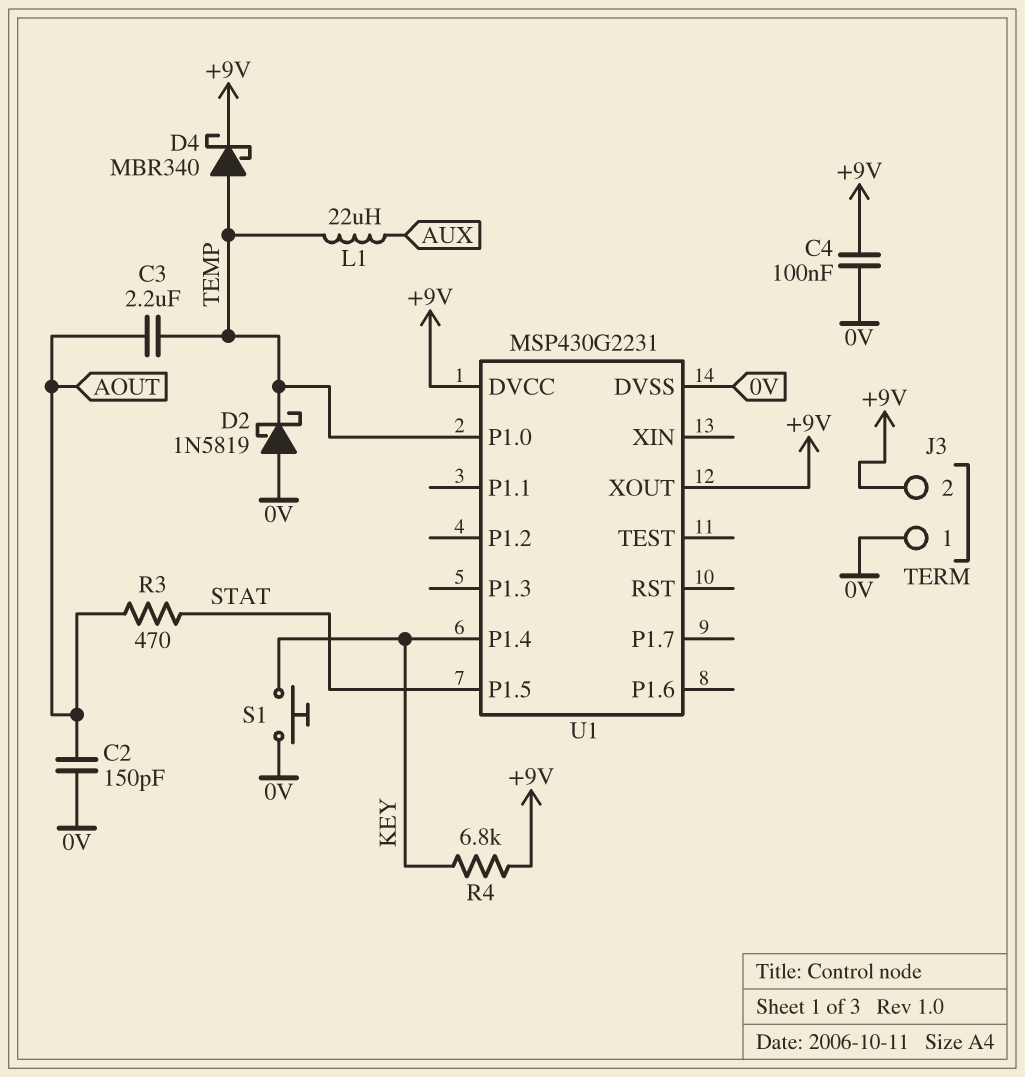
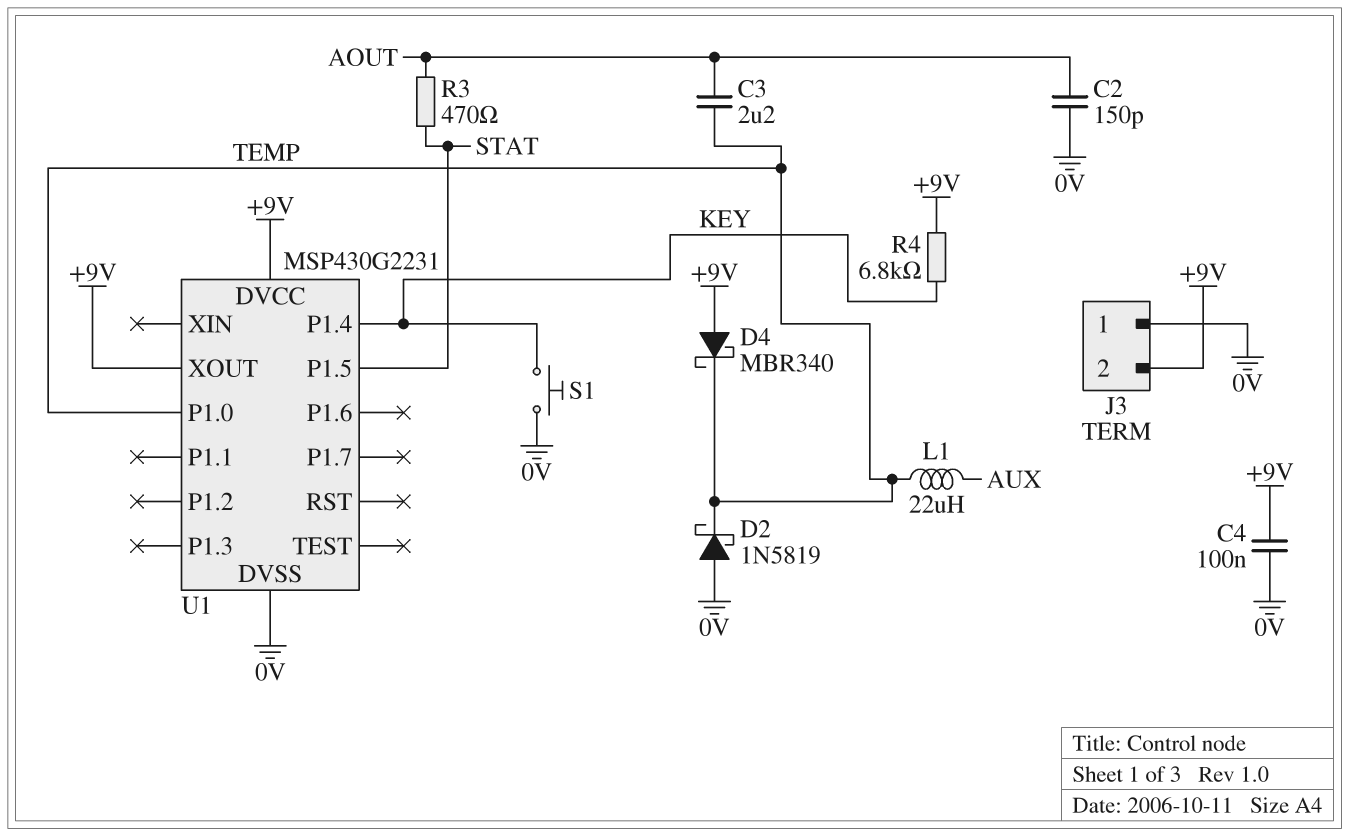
D4: schottky MBR340 (A TEMP, K +9V) -> schottky MBR340 (A +9V, K TEMP)

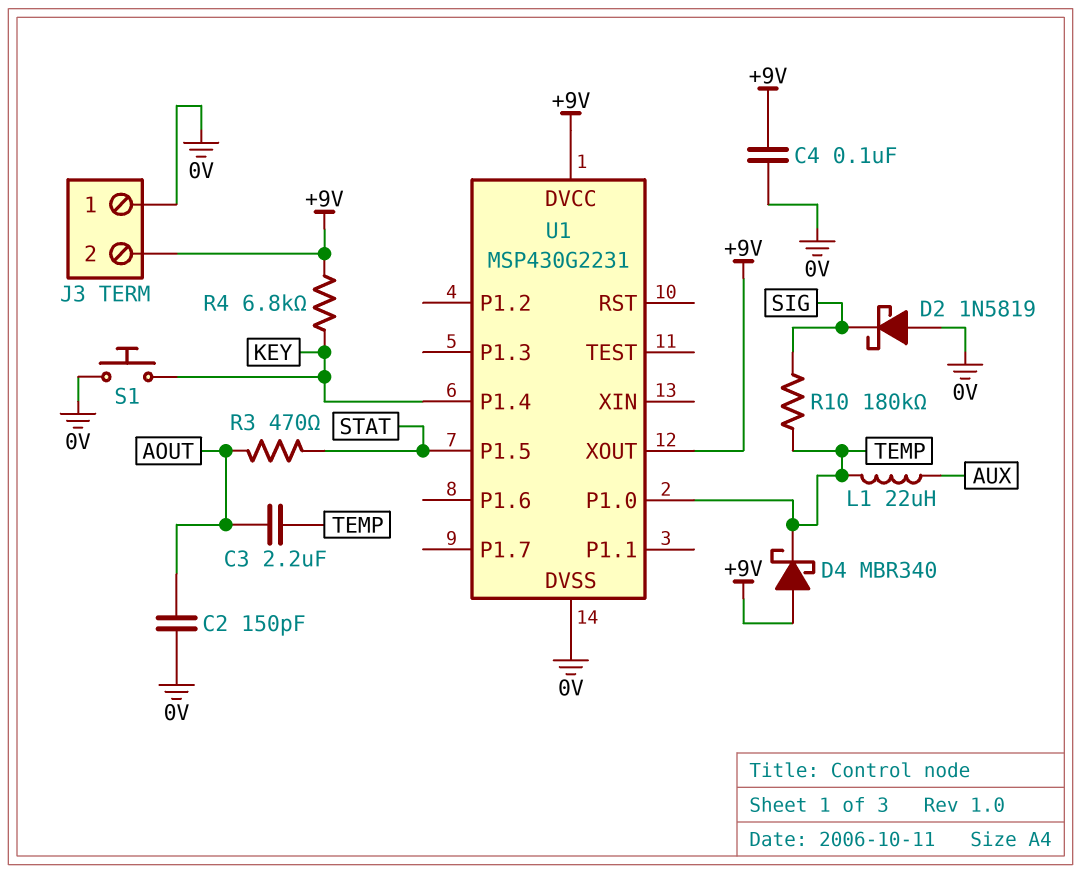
D2: schottky 1N5819 (A 0V, K TEMP) -> schottky 1N5819 (A 0V, K SIG)
R10: none -> 180k (SIG, TEMP)

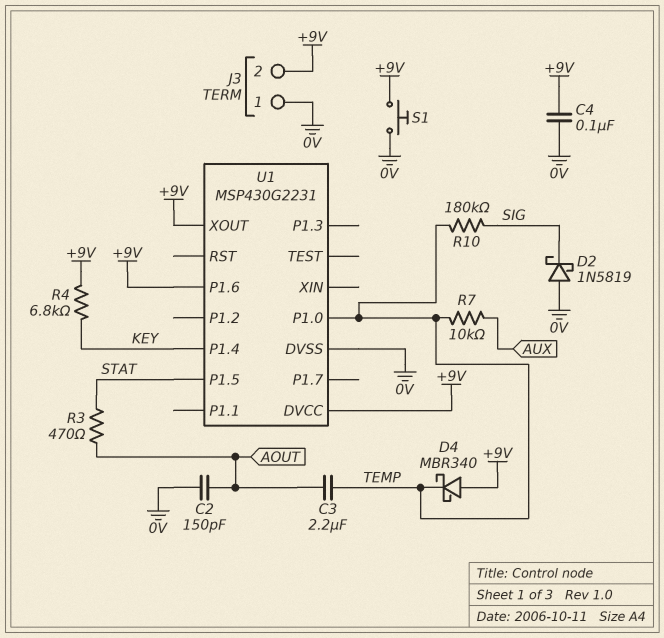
L1: 22uH (AUX, TEMP) -> none
R7: none -> 10k (AUX, TEMP)
S1: button (0V, KEY) -> button (+9V, 0V)
U1 pin P1.6: none -> +9V

